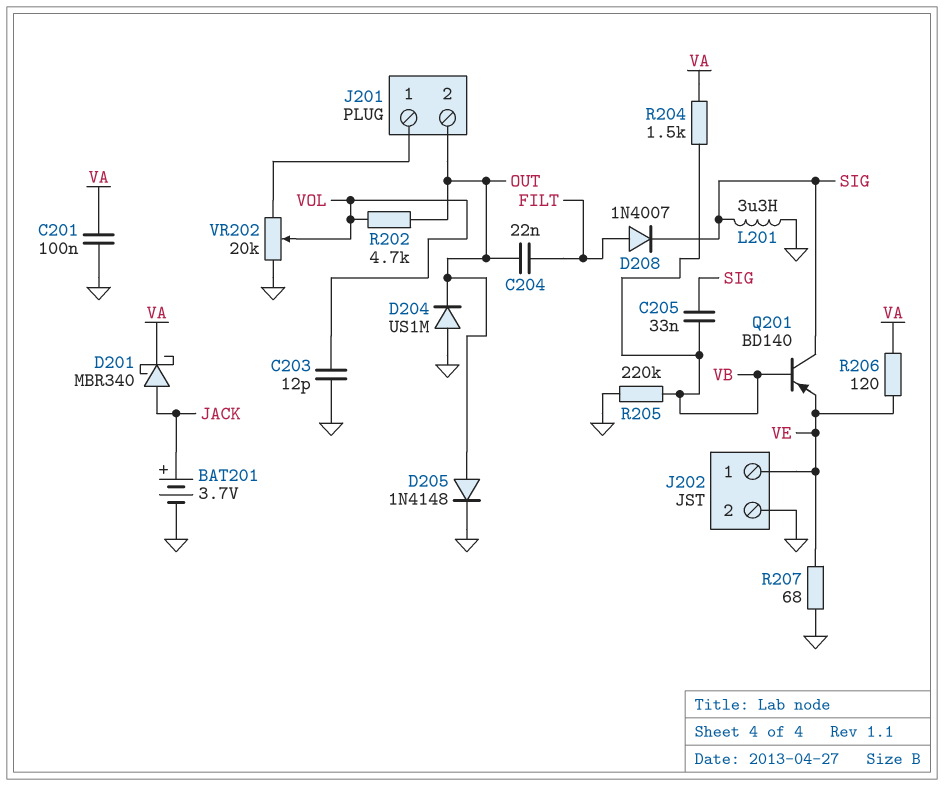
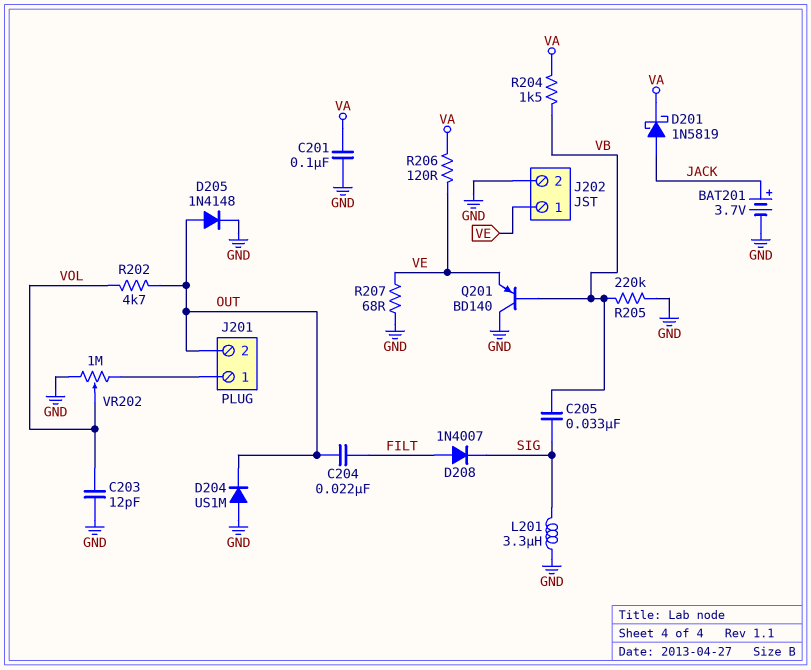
D201: schottky MBR340 (A JACK, K VA) -> schottky 1N5819 (A JACK, K VA)
Q201: PNP BD140 (B VB, C SIG, E VE) -> PNP BD140 (B VB, C GND, E VE)
VR202: 20k (GND, J201/1, wiper VOL) -> 1M (GND, J201/1, wiper VOL)

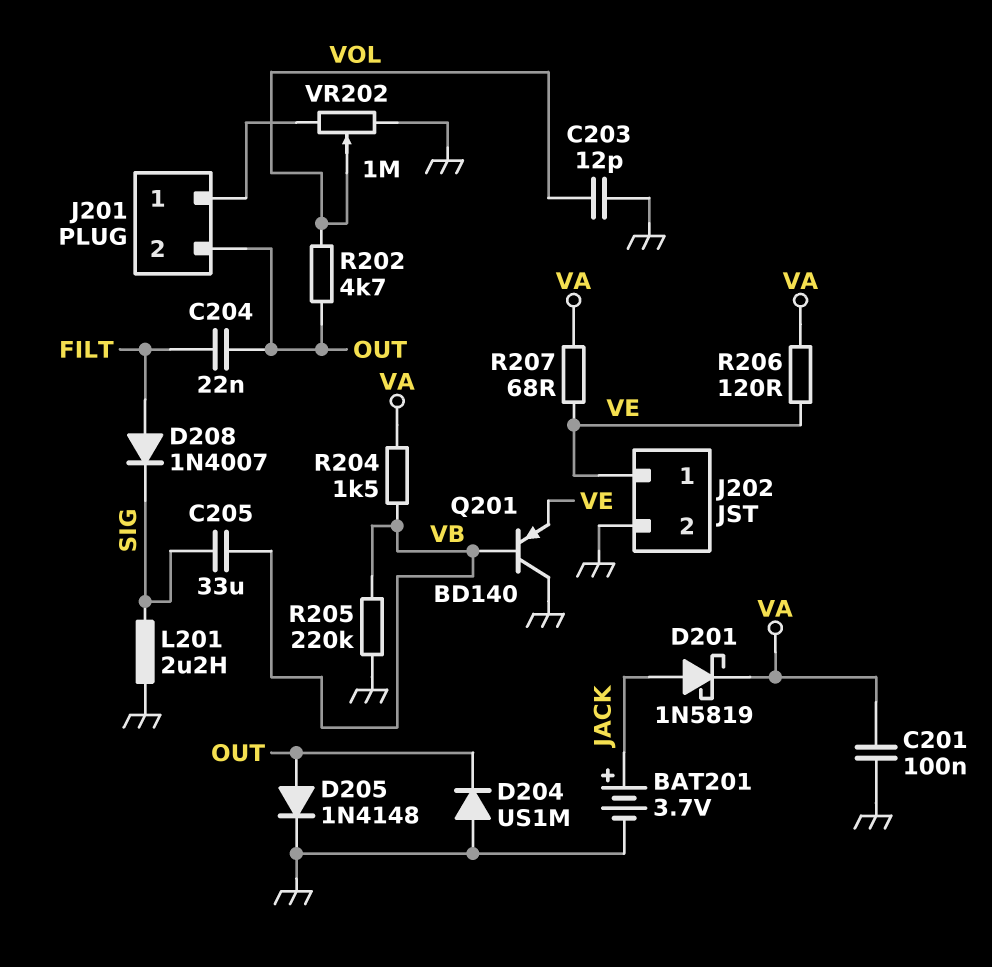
C205: 33nF (SIG, VB) -> 33uF (SIG, VB)
L201: 3.3uH (GND, SIG) -> 2.2uH (GND, SIG)
R207: 68 (GND, VE) -> 68 (VA, VE)

